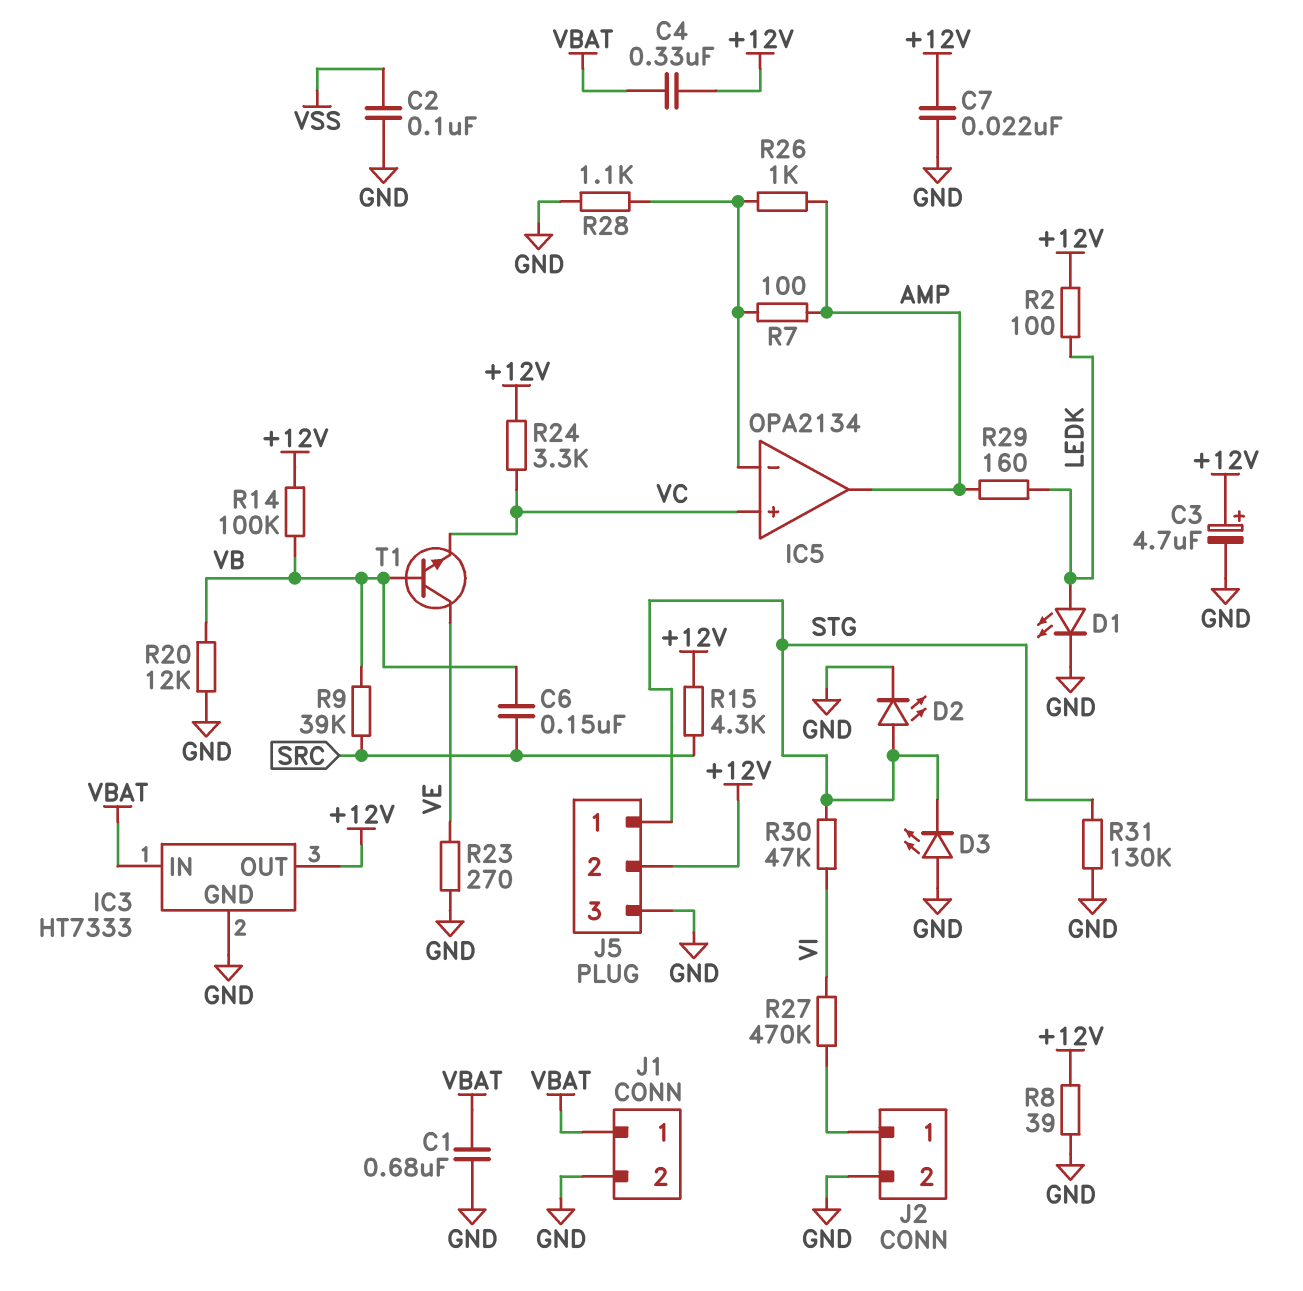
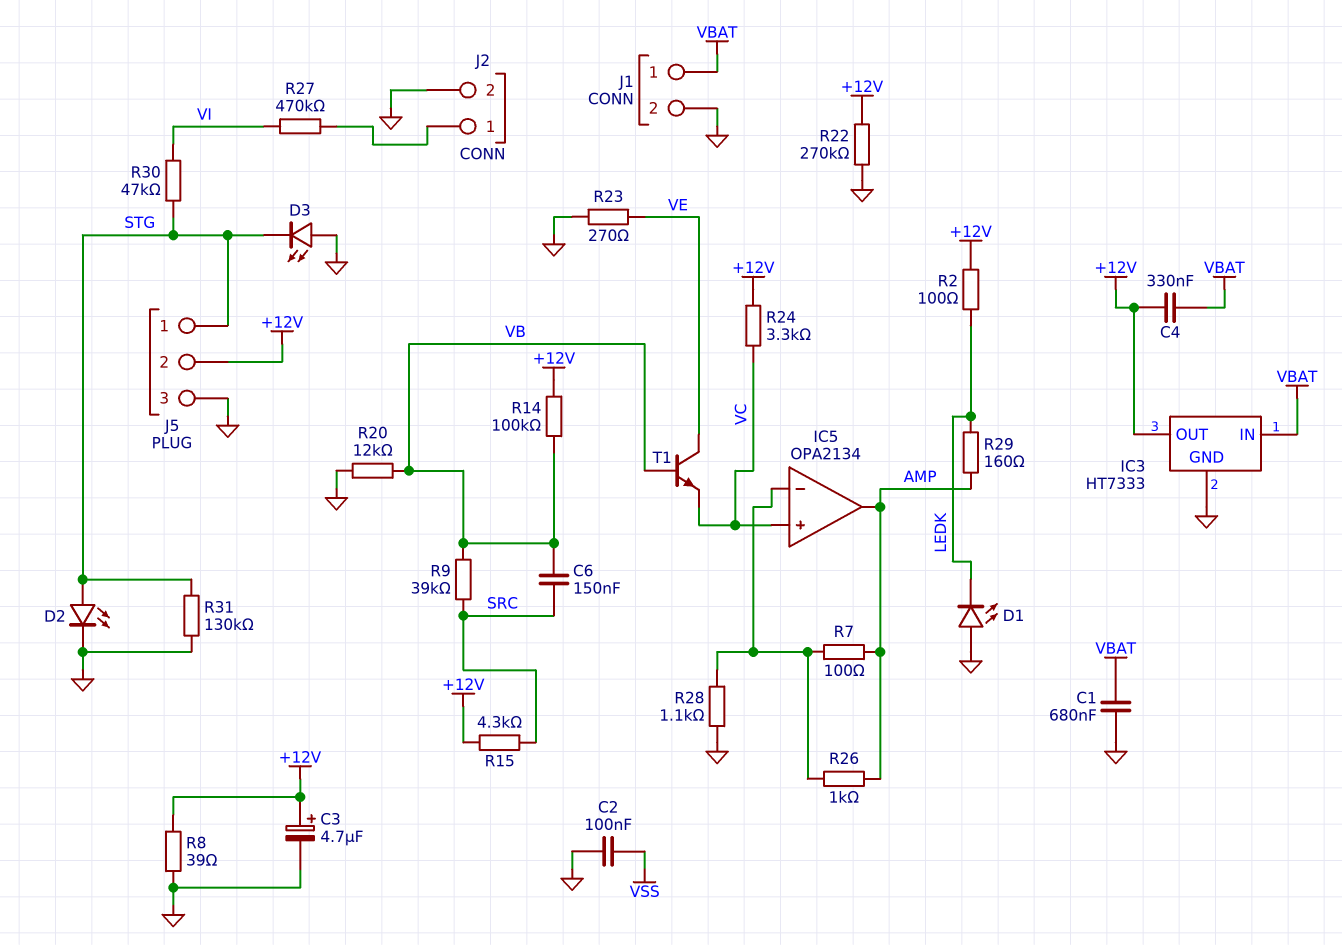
C7: 22nF (+12V, GND) -> none
D1: LED (A LEDK, K GND) -> LED (A GND, K LEDK)
R22: none -> 270k (+12V, GND)

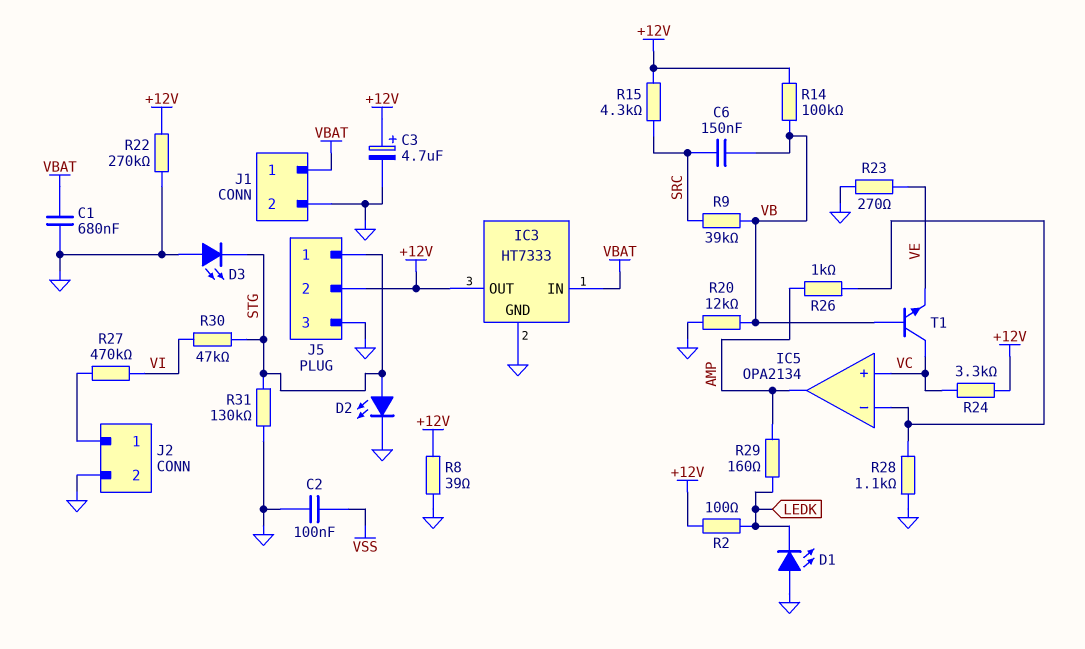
C4: 330nF (+12V, VBAT) -> none
R7: 100 (AMP, IC5/in-) -> none
T1: NPN (B VB, C VE, E VC) -> NPN (B VB, C VC, E VE)

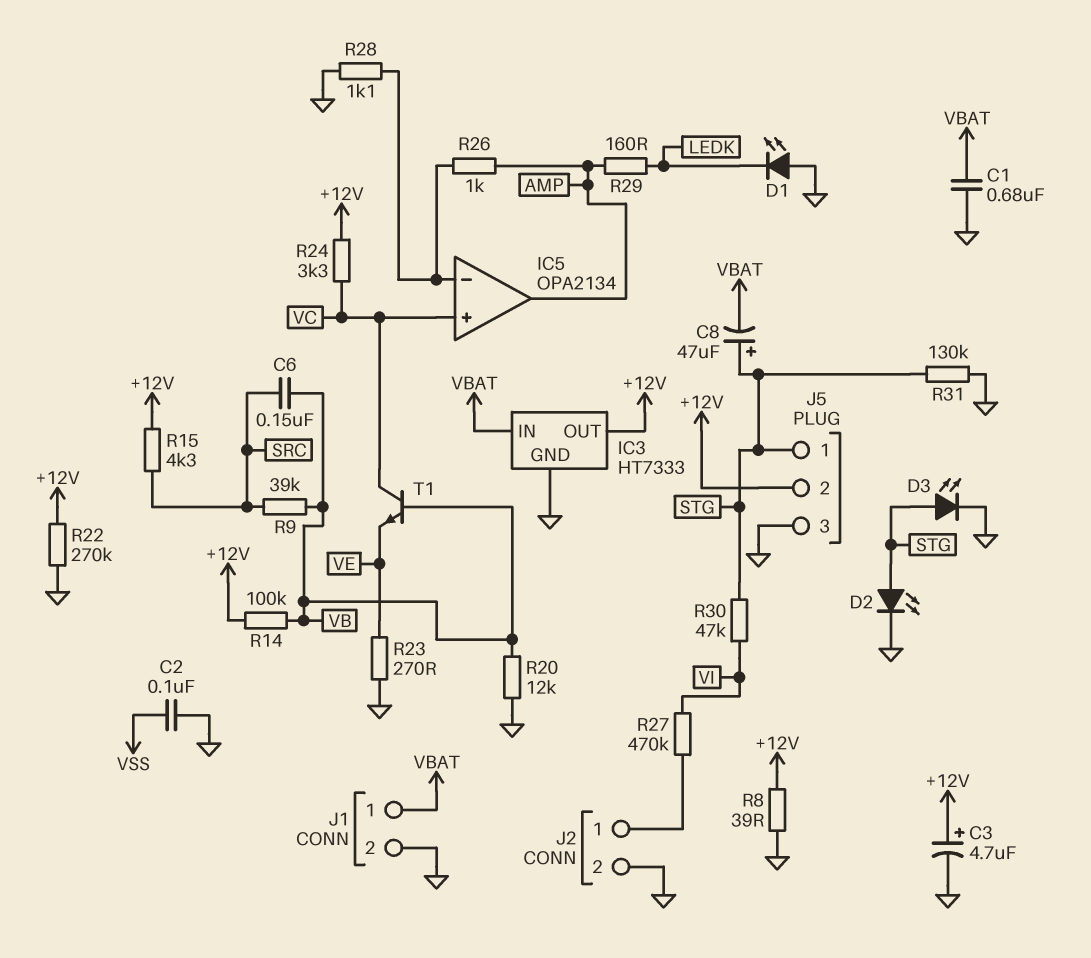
C8: none -> 47uF (plus STG, minus VBAT)
D3: LED (A GND, K STG) -> LED (A STG, K GND)
R2: 100 (+12V, LEDK) -> none

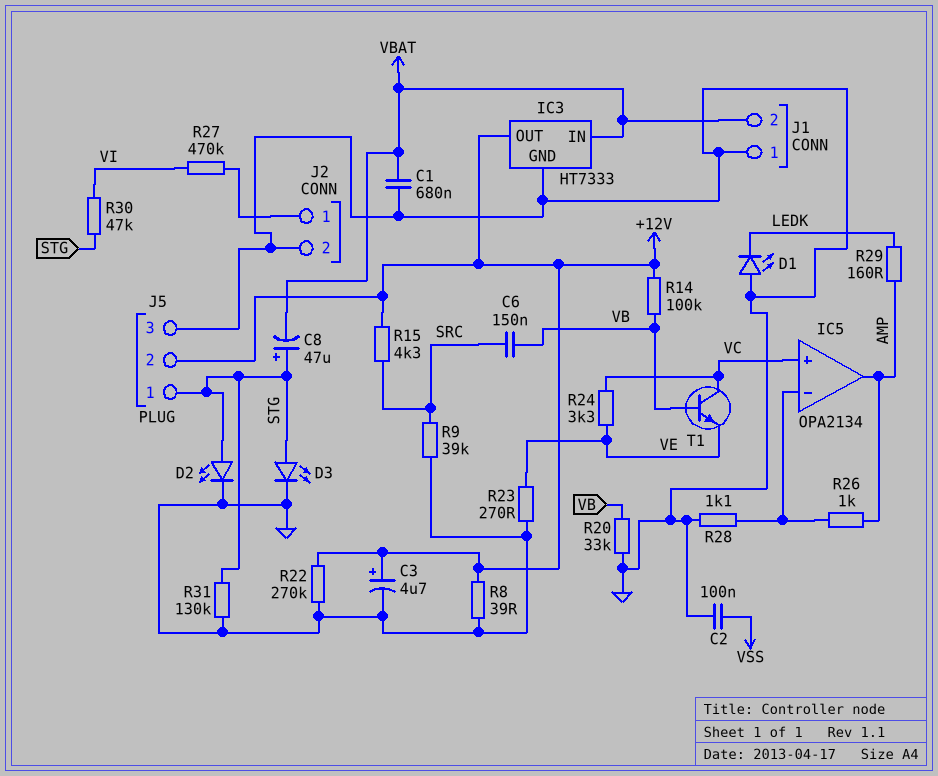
J1 pin 1: VBAT -> GND
J1 pin 2: GND -> VBAT
R9: 39k (SRC, VB) -> 39k (GND, SRC)
R20: 12k (GND, VB) -> 33k (GND, VB)
R24: 3.3k (+12V, VC) -> 3.3k (VC, VE)

